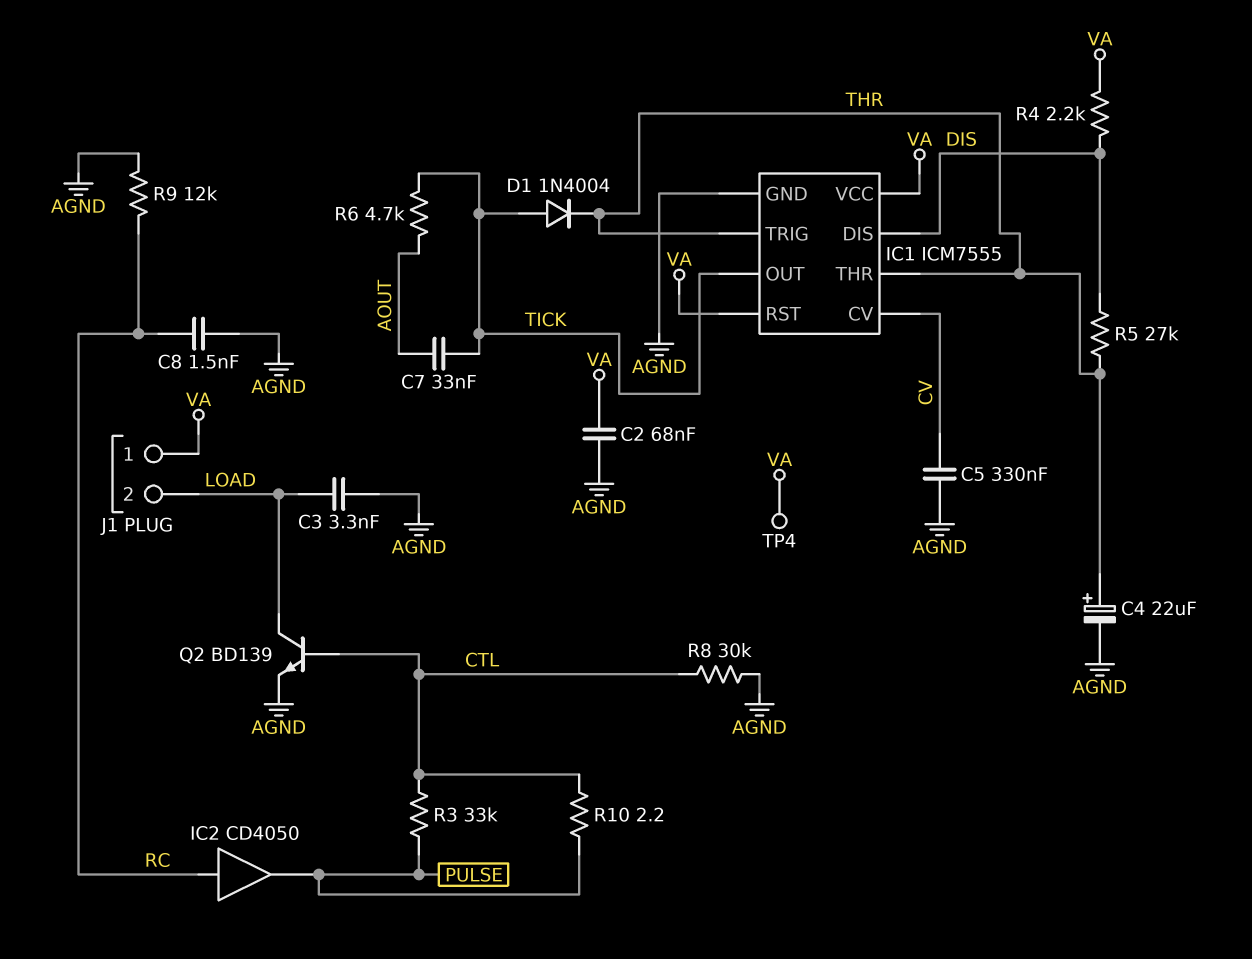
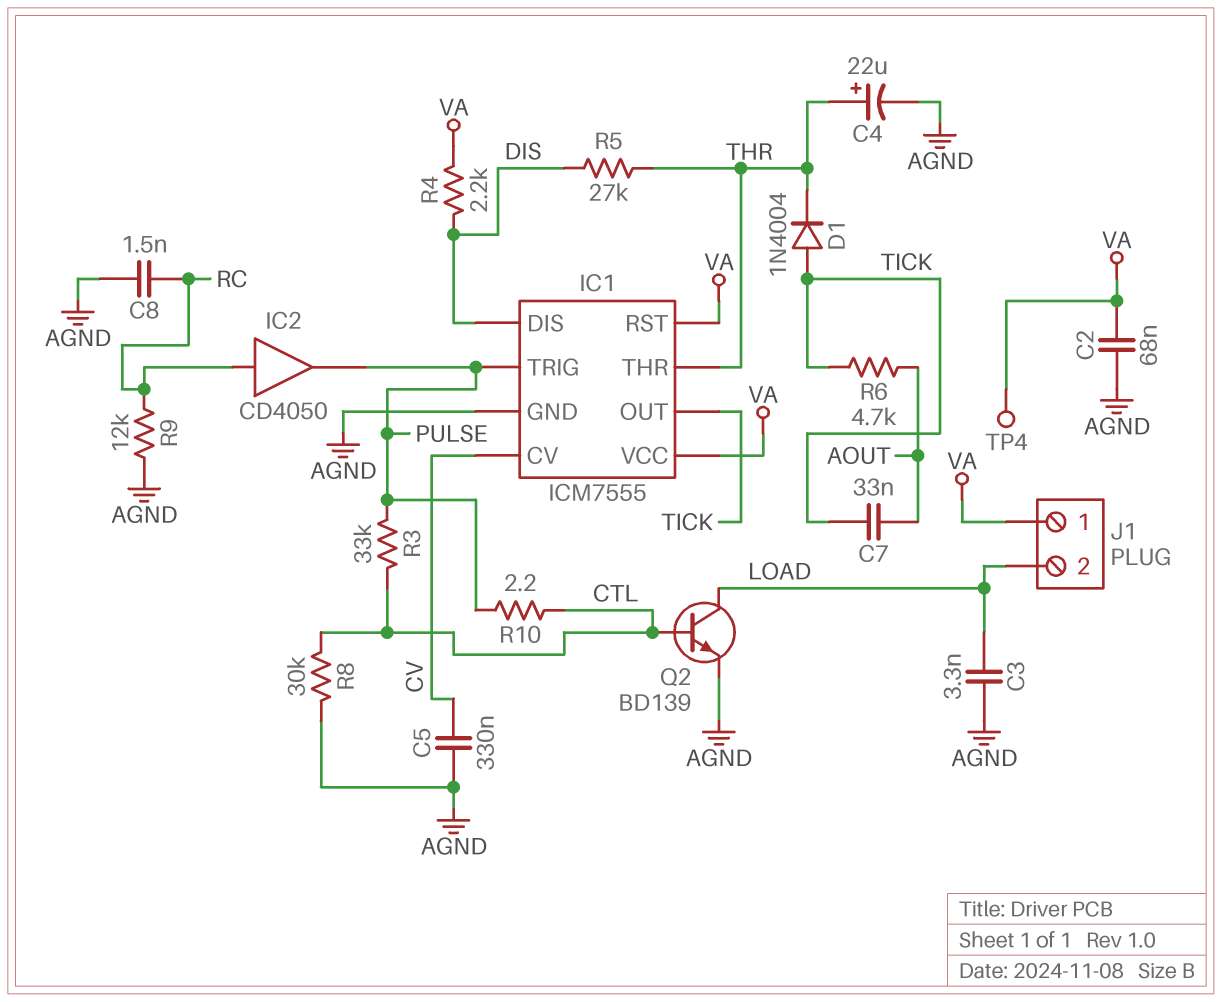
IC1 pin TRIG: THR -> PULSE

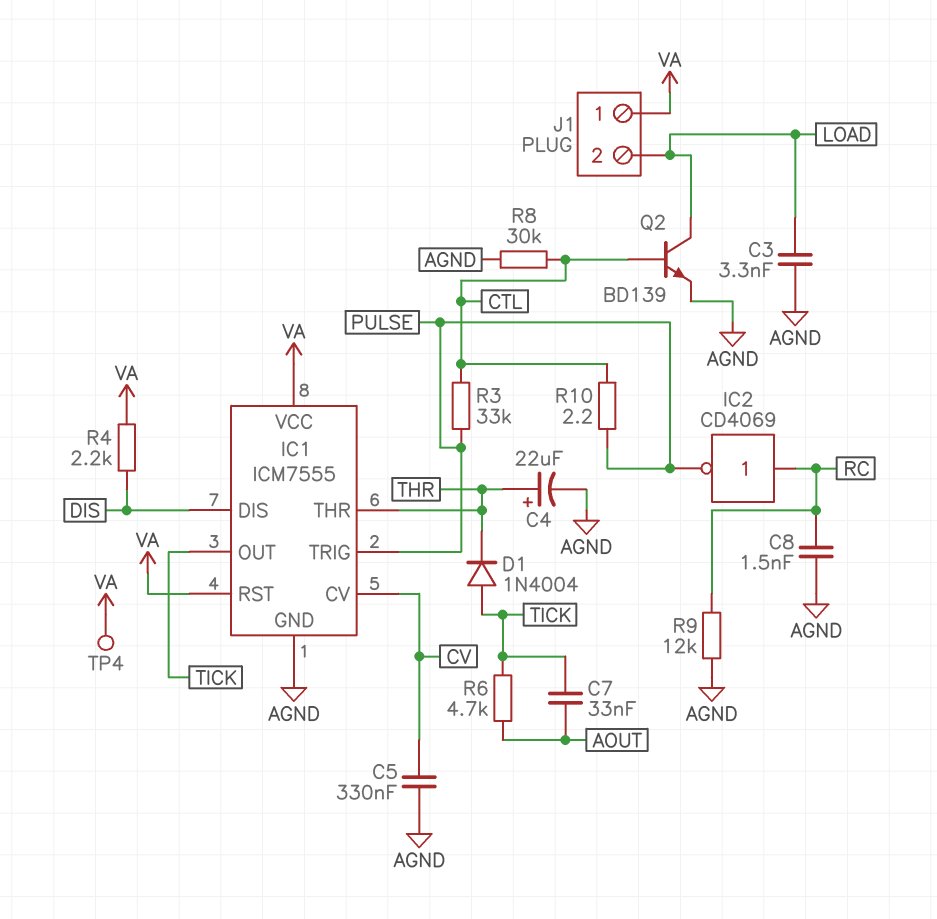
C2: 68nF (AGND, VA) -> none
IC2: buffer CD4050 (in RC, out PULSE) -> NOT CD4069 (in RC, out PULSE)
R5: 27k (DIS, THR) -> none

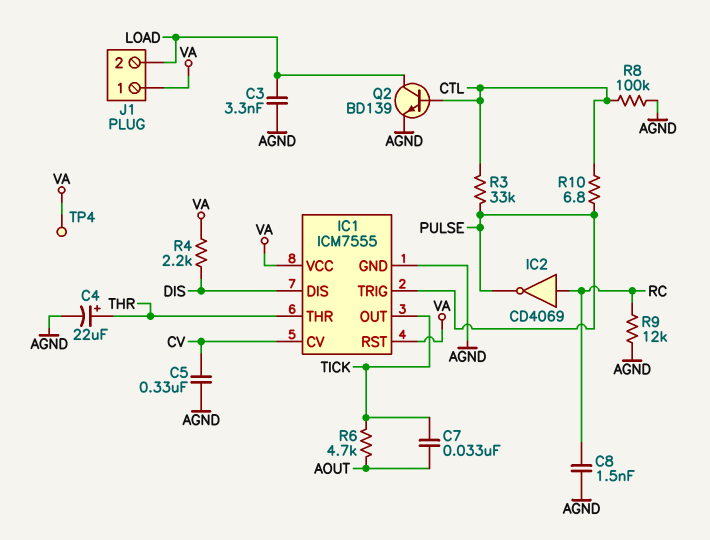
D1: diode 1N4004 (A TICK, K THR) -> none
R8: 30k (AGND, CTL) -> 100k (AGND, CTL)
R10: 2.2 (CTL, PULSE) -> 6.8 (CTL, PULSE)

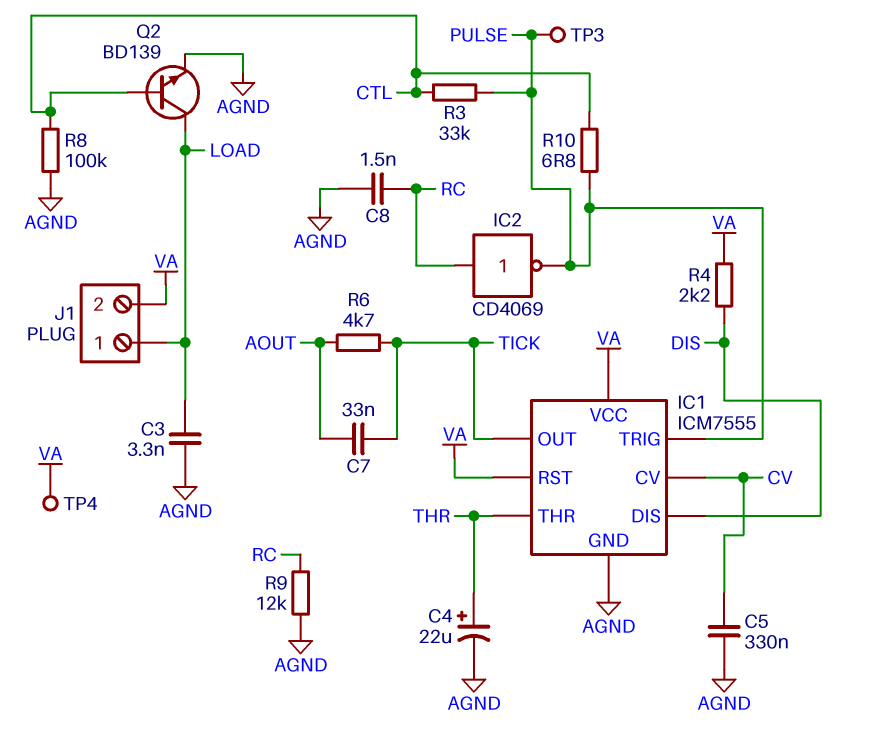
J1 pin 1: VA -> LOAD
J1 pin 2: LOAD -> VA
TP3: none -> test point (PULSE)

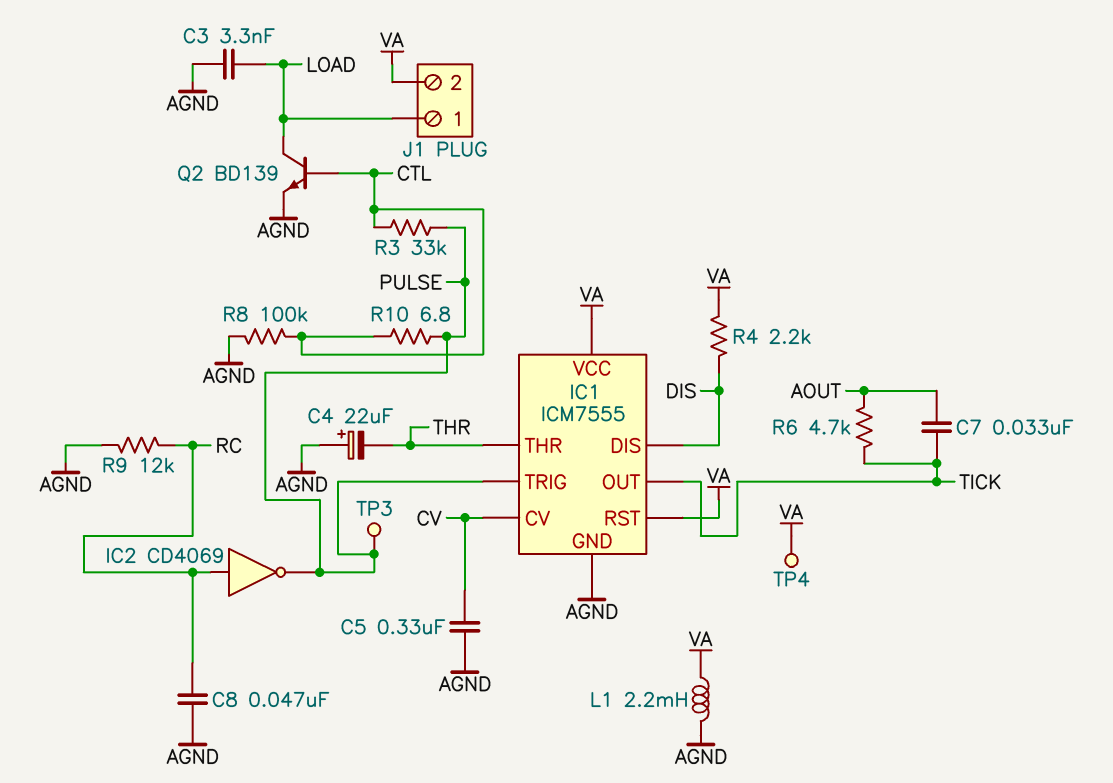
C4: 22uF (plus THR, minus AGND) -> 22uF (plus AGND, minus THR)
C8: 1.5nF (AGND, RC) -> 47nF (AGND, RC)
L1: none -> 2.2mH (AGND, VA)

